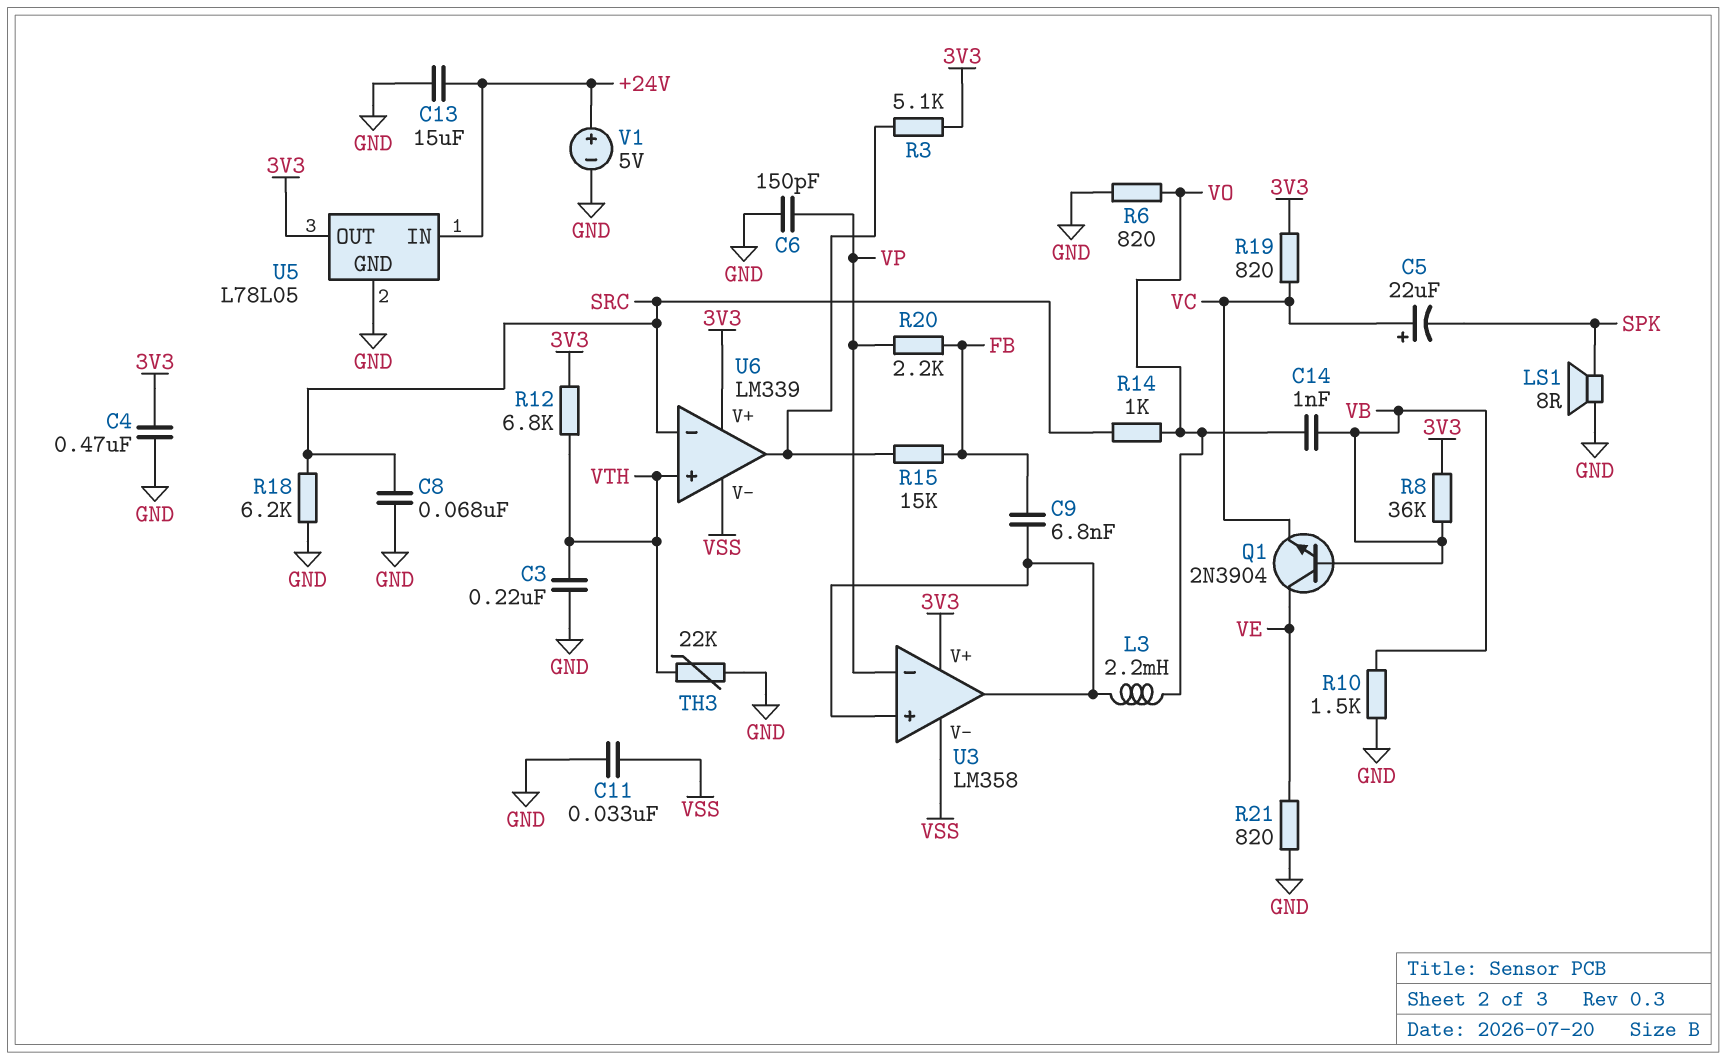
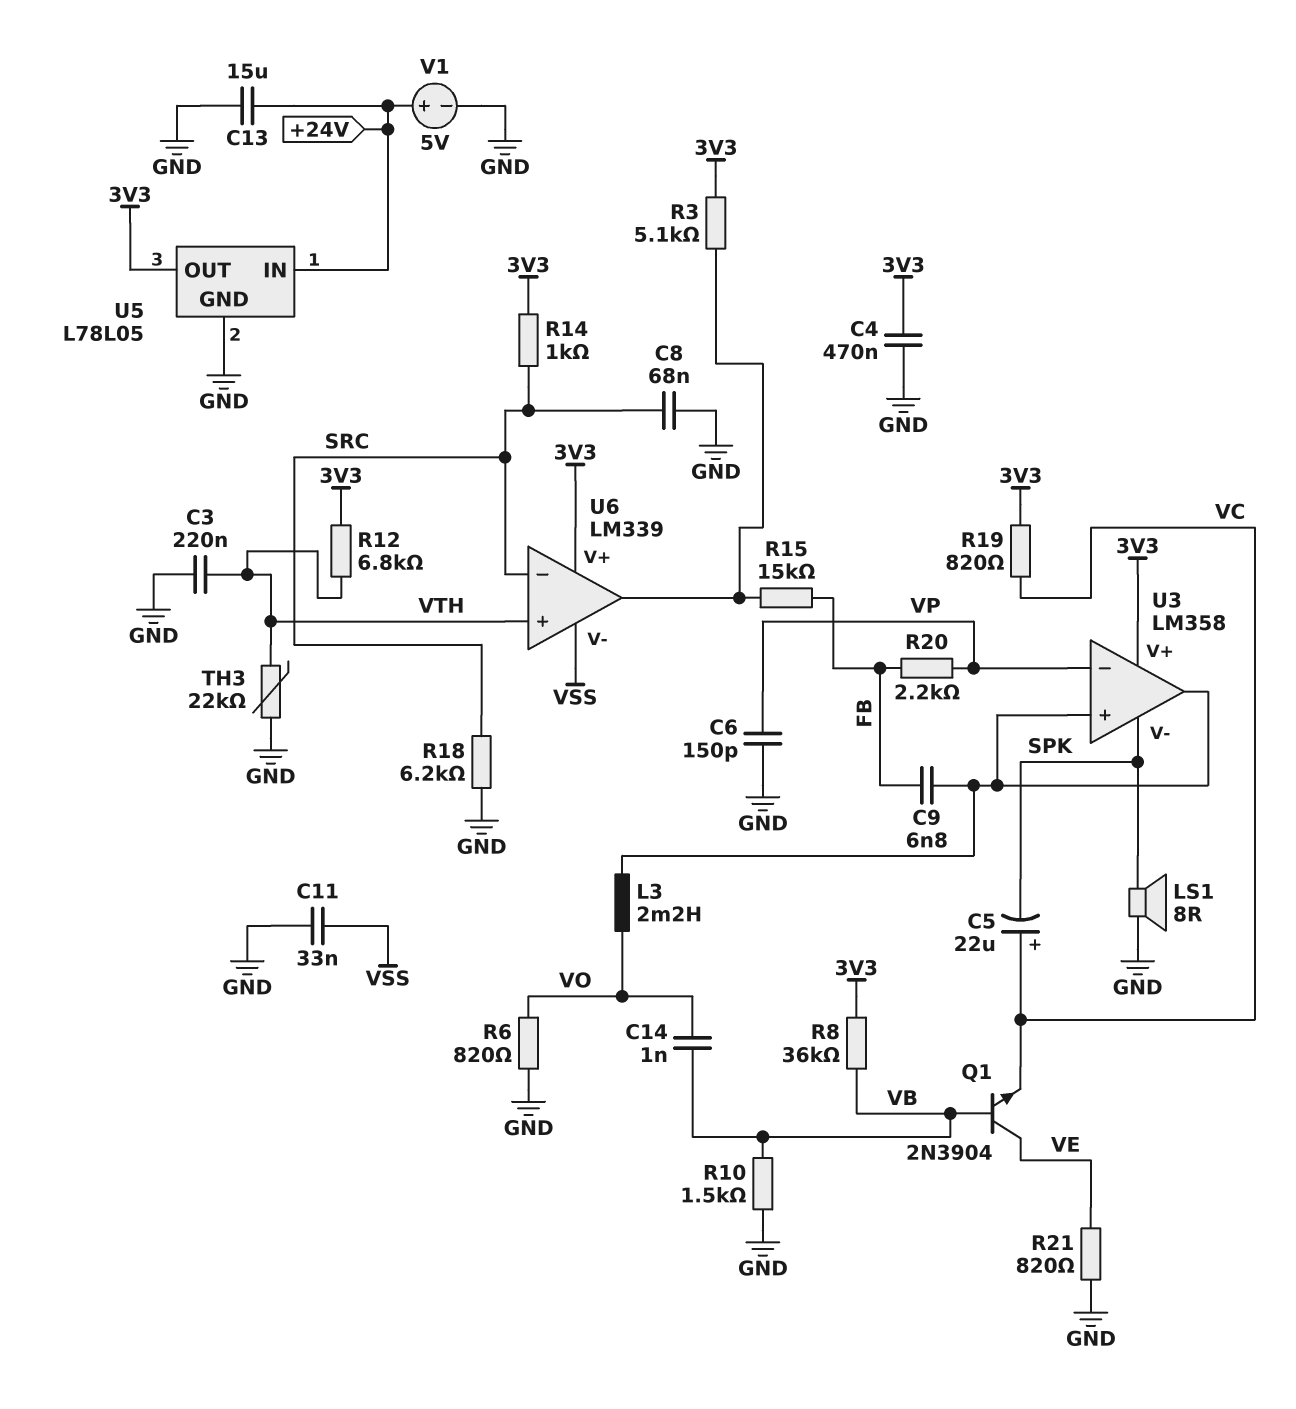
R14: 1k (SRC, VO) -> 1k (3V3, SRC)
U3 pin V-: VSS -> SPK

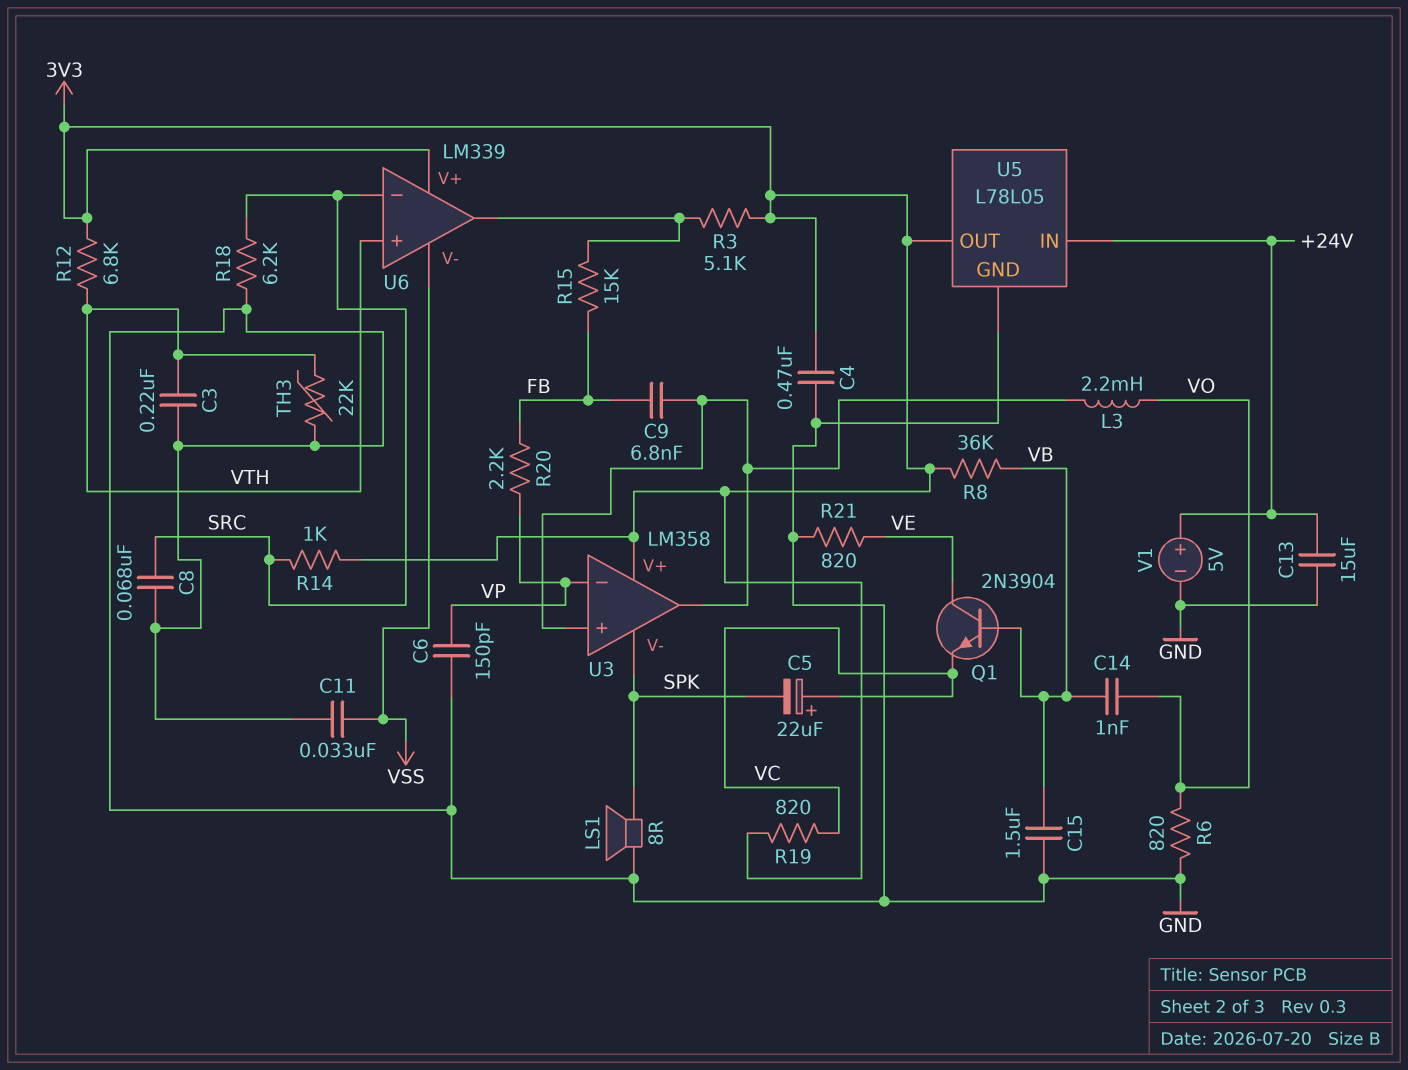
C15: none -> 1.5uF (GND, VB)
R10: 1.5k (GND, VB) -> none

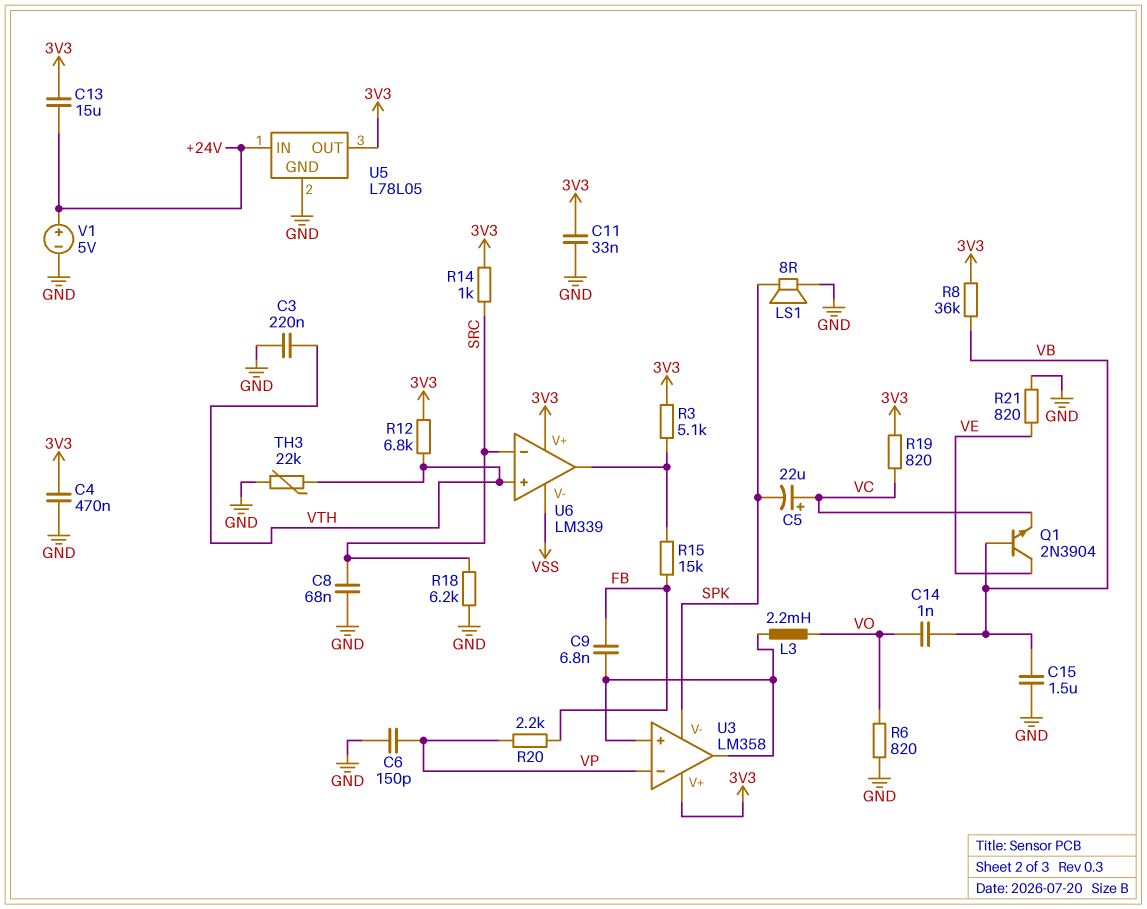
C11: 33nF (GND, VSS) -> 33nF (3V3, GND)
C13: 15uF (+24V, GND) -> 15uF (+24V, 3V3)

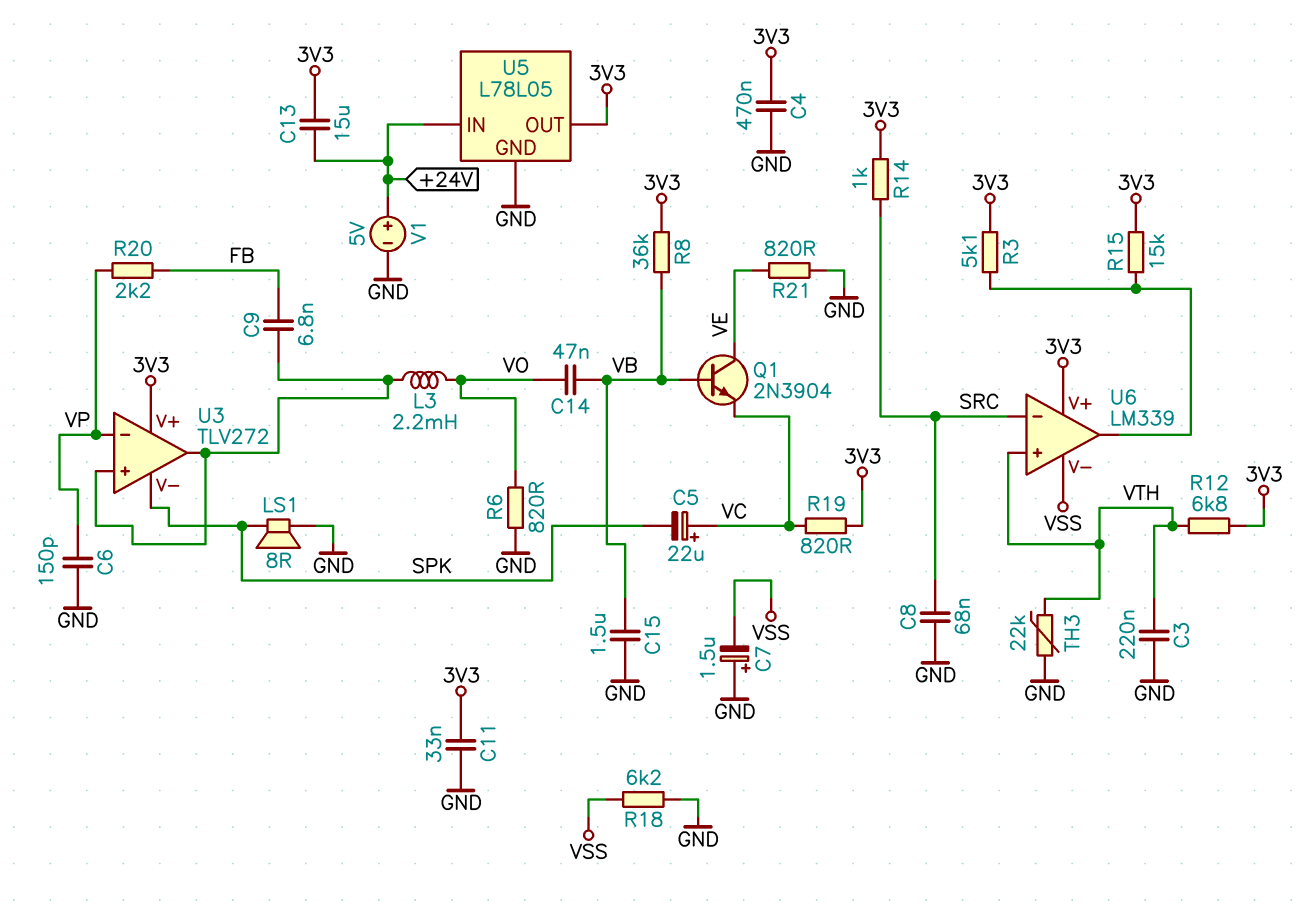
C7: none -> 1.5uF (plus GND, minus VSS)
C14: 1nF (VB, VO) -> 47nF (VB, VO)
R15: 15k (FB, U6/out) -> 15k (3V3, U6/out)
R18: 6.2k (GND, SRC) -> 6.2k (GND, VSS)
U3: LM358 -> TLV272

